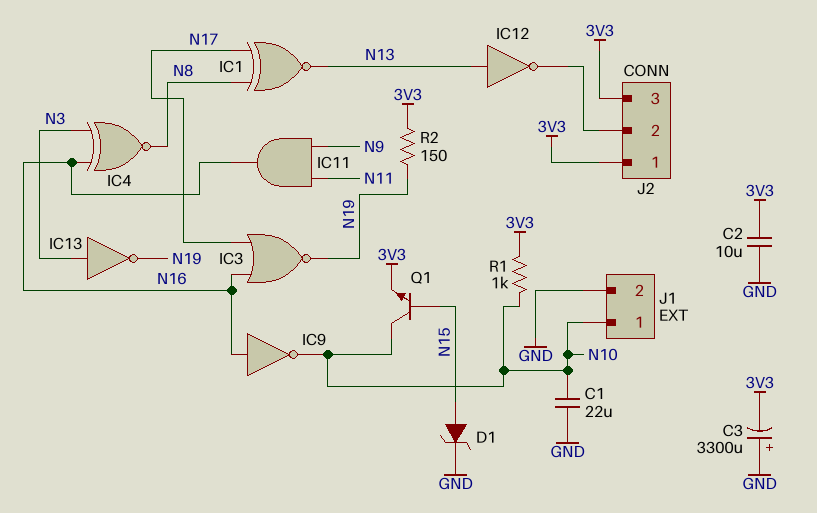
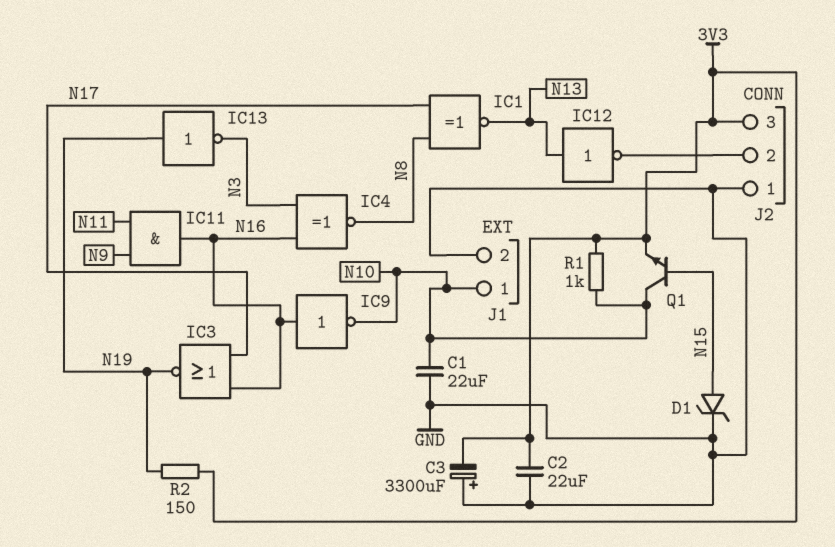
C2: 10uF (3V3, GND) -> 22uF (3V3, GND)
IC13: NOT (in N3, out N19) -> NOT (in N19, out N3)
J2 pin 1: 3V3 -> GND

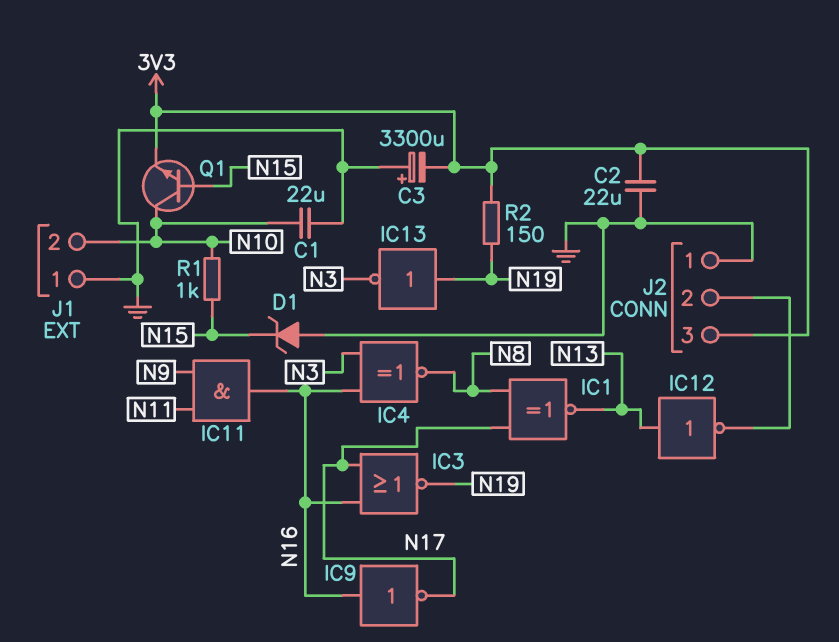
D1: zener (A N15, K GND) -> zener (A GND, K N15)
IC9: NOT (in N16, out N10) -> NOT (in N16, out N17)
J1 pin 1: N10 -> GND
J1 pin 2: GND -> N10
R1: 1k (3V3, N10) -> 1k (N10, N15)

